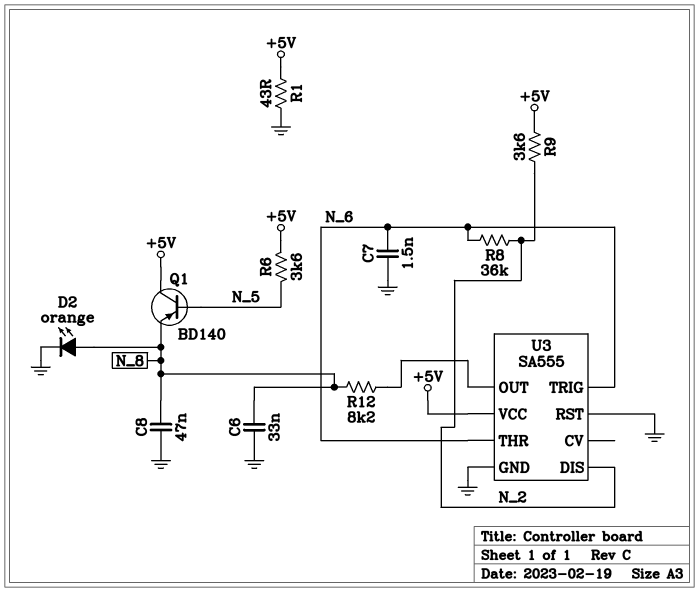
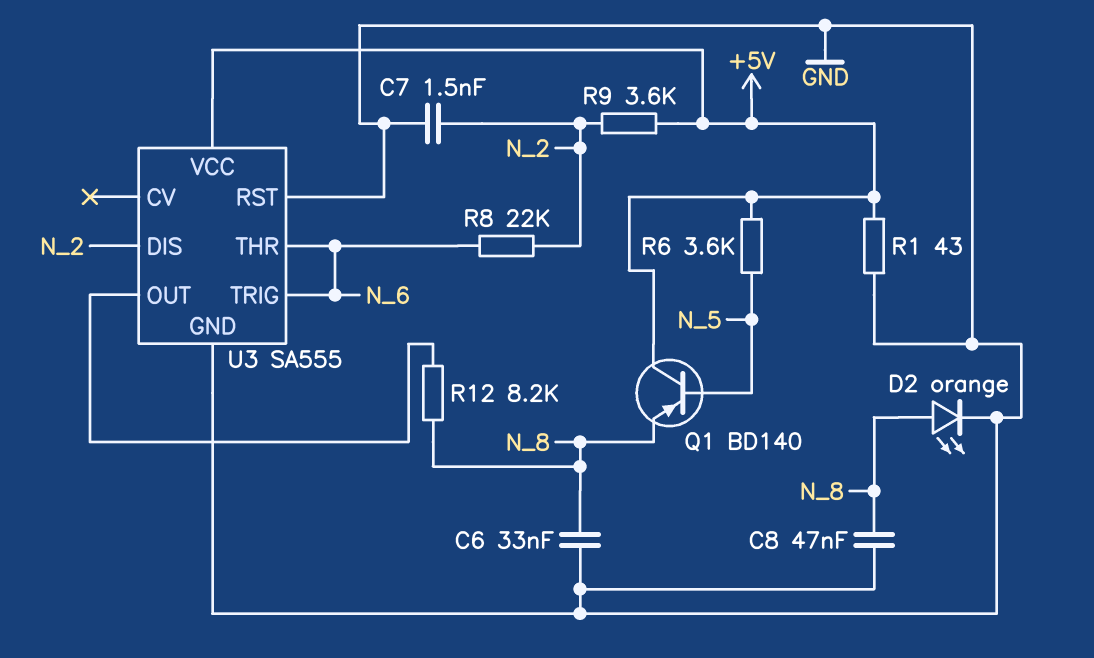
C7: 1.5nF (GND, N_6) -> 1.5nF (GND, N_2)
R8: 36k (N_2, N_6) -> 22k (N_2, N_6)

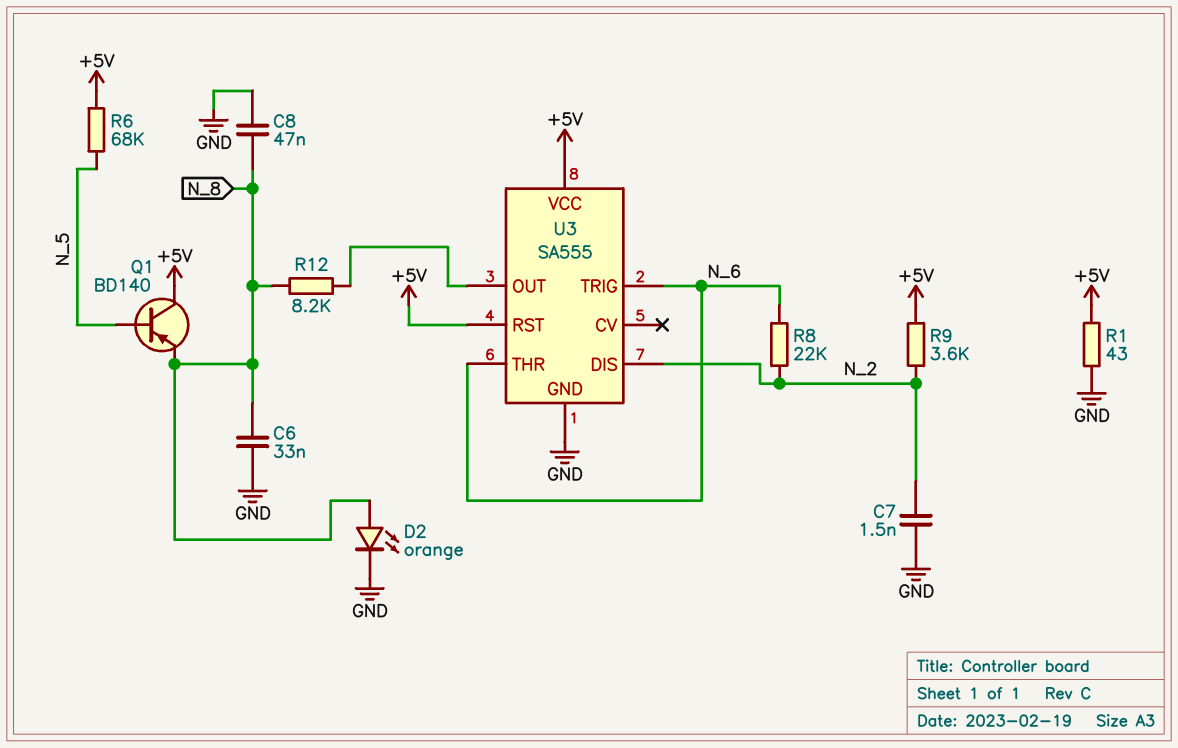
R6: 3.6k (+5V, N_5) -> 68k (+5V, N_5)
U3 pin RST: GND -> +5V

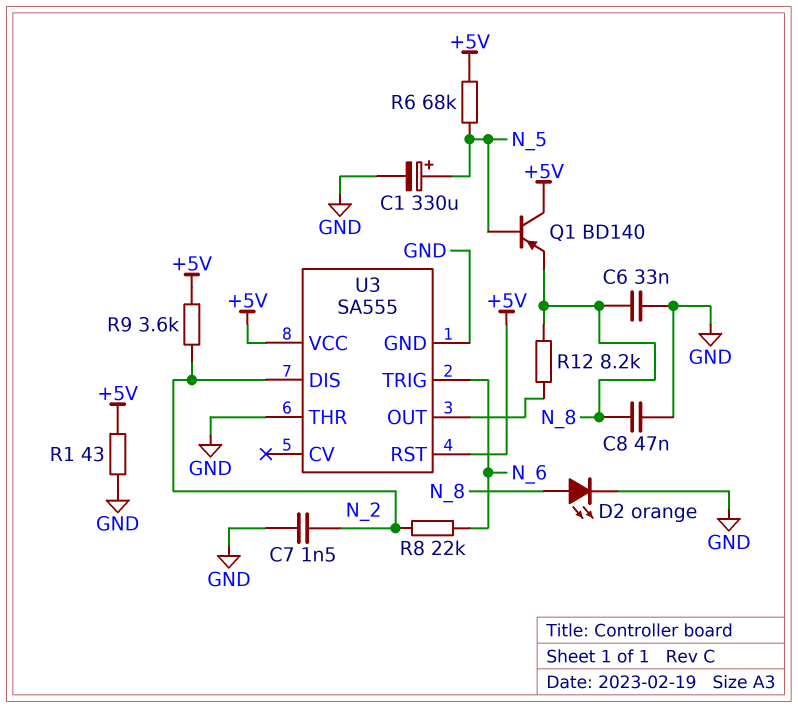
C1: none -> 330uF (plus N_5, minus GND)
U3 pin THR: N_6 -> GND

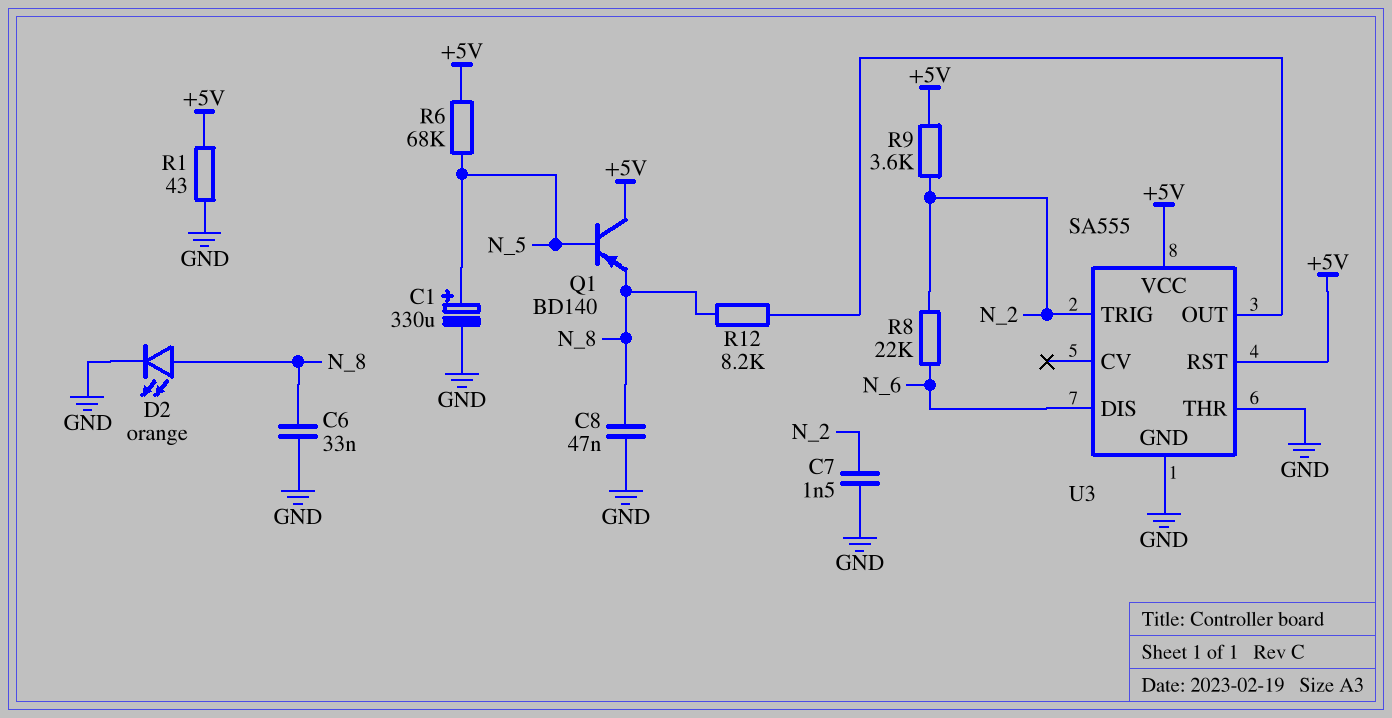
U3 pin DIS: N_2 -> N_6
U3 pin TRIG: N_6 -> N_2

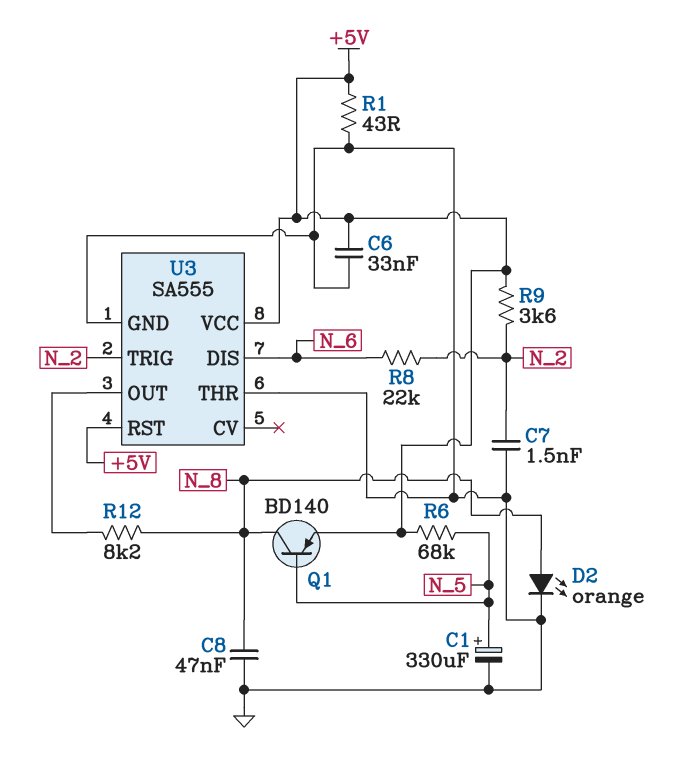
C6: 33nF (GND, N_8) -> 33nF (+5V, GND)
Q1: PNP BD140 (B N_5, C +5V, E N_8) -> PNP BD140 (B N_5, C N_8, E +5V)

